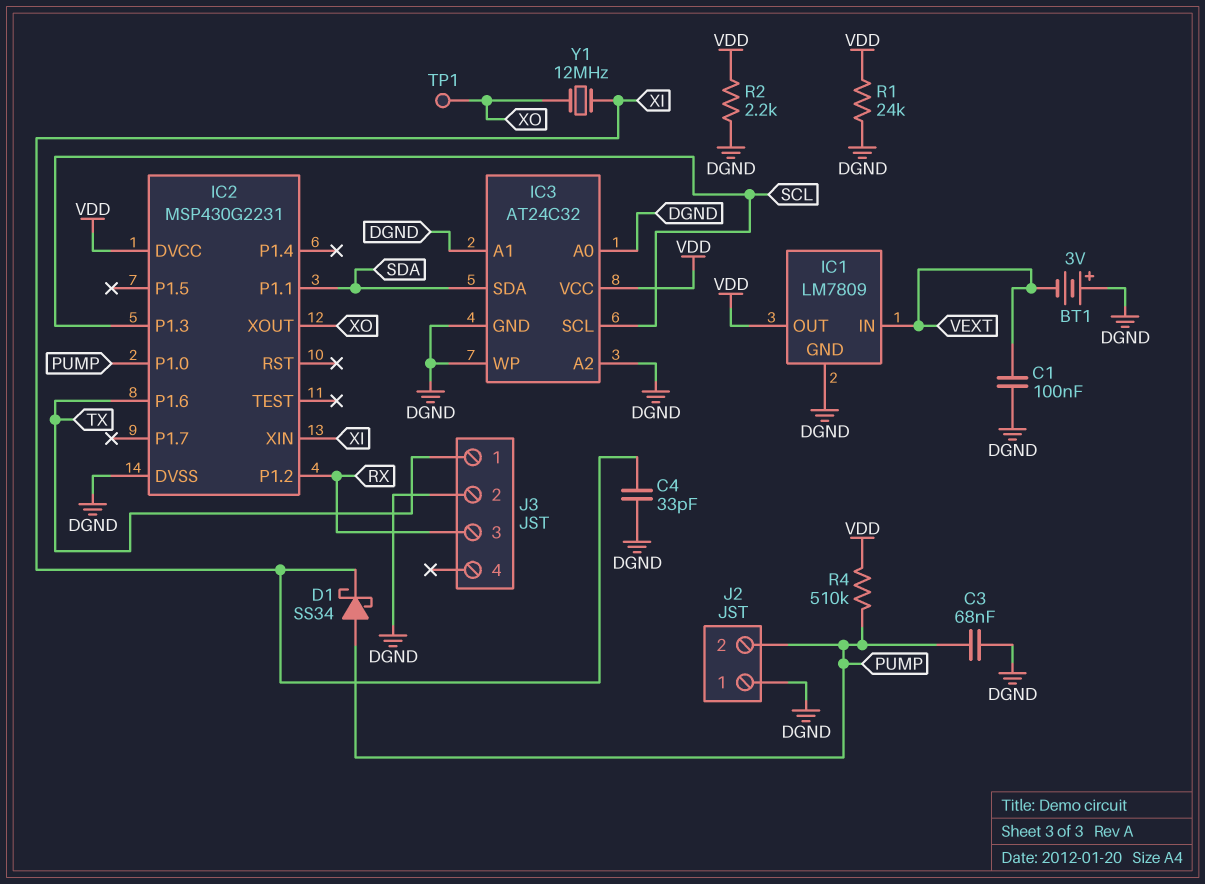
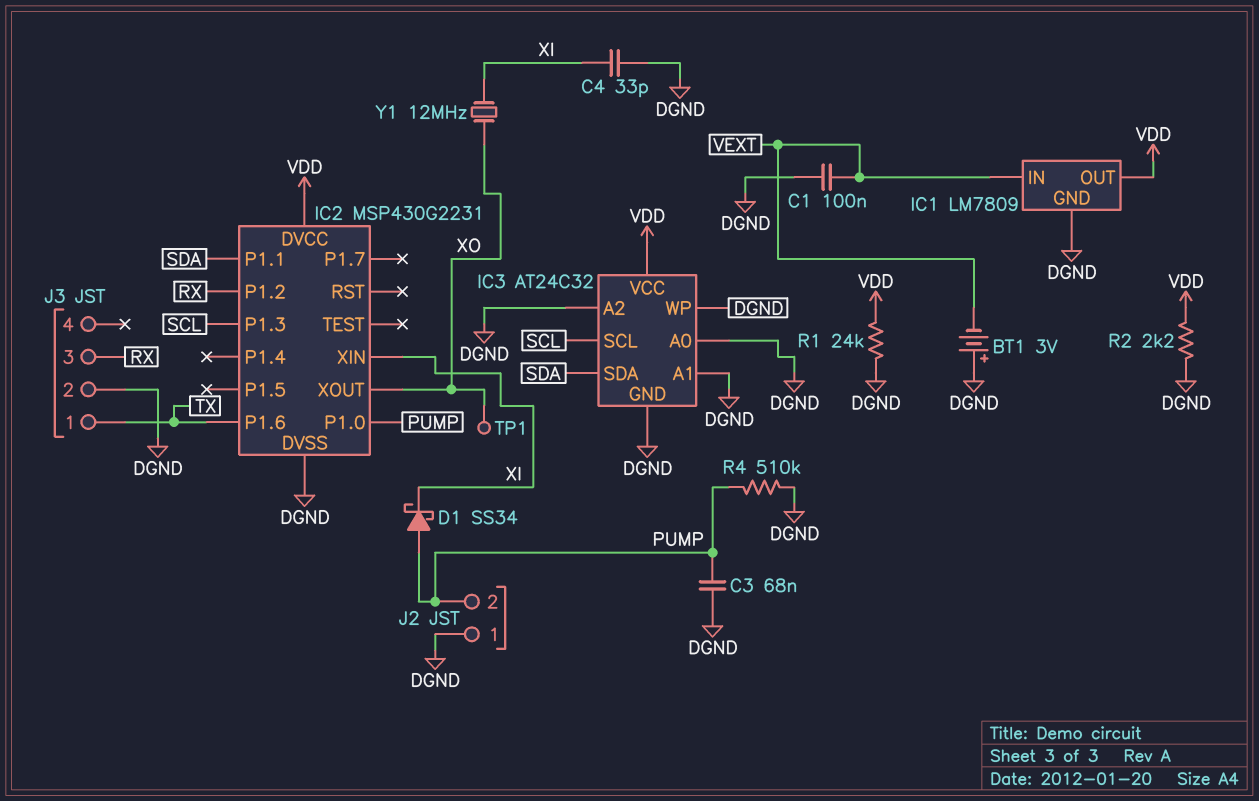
R4: 510k (PUMP, VDD) -> 510k (DGND, PUMP)

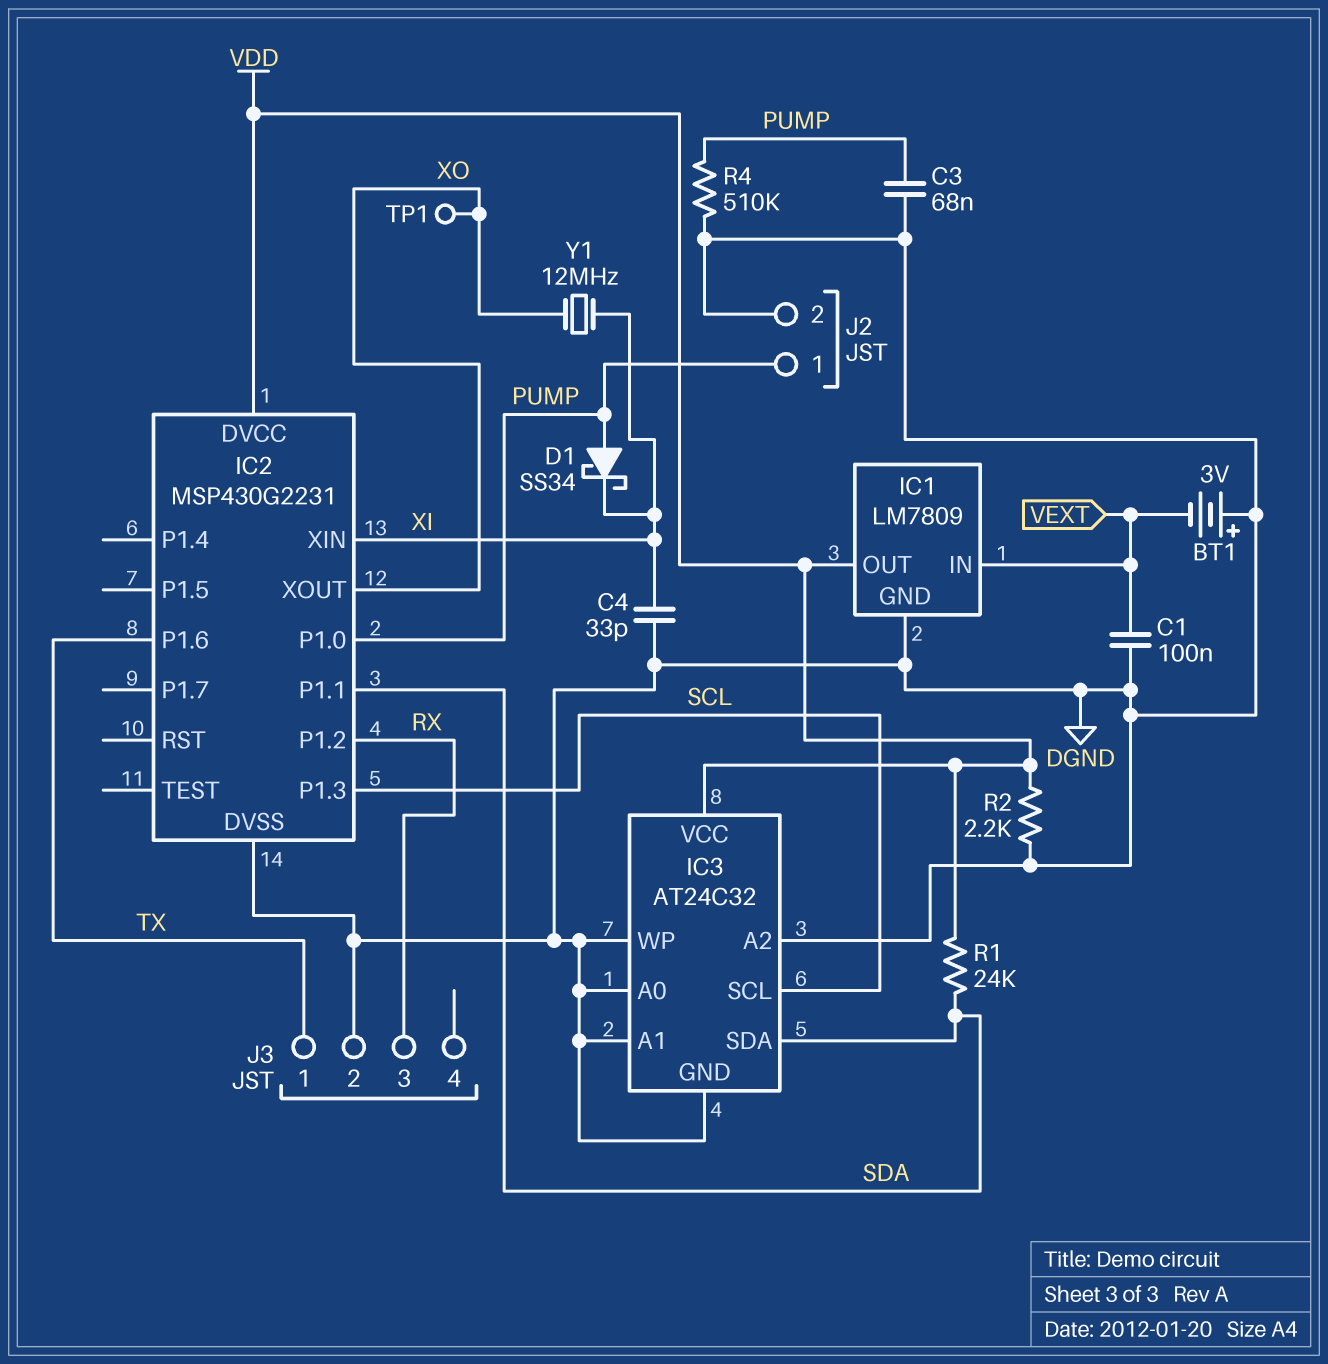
J2 pin 1: DGND -> PUMP
J2 pin 2: PUMP -> DGND
R1: 24k (DGND, VDD) -> 24k (SDA, VDD)

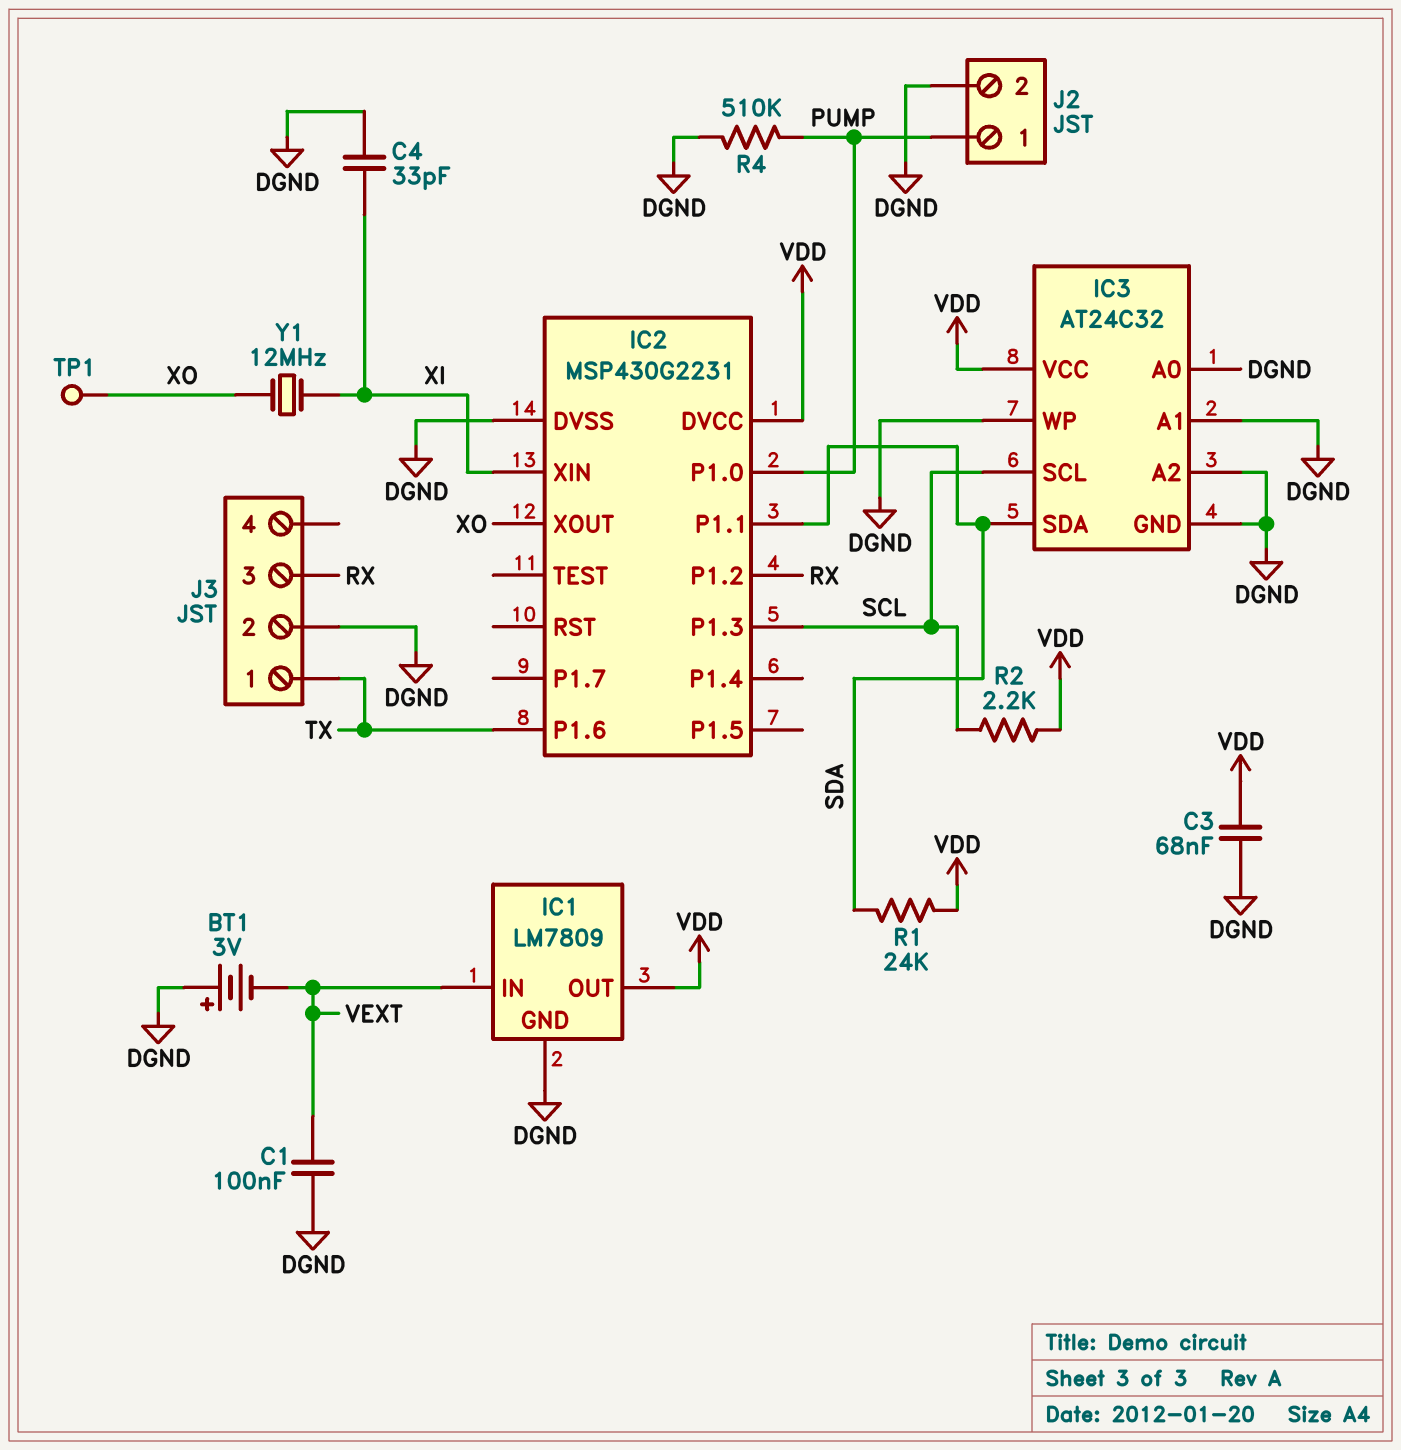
C3: 68nF (DGND, PUMP) -> 68nF (DGND, VDD)
D1: schottky SS34 (A PUMP, K XI) -> none
R2: 2.2k (DGND, VDD) -> 2.2k (SCL, VDD)

